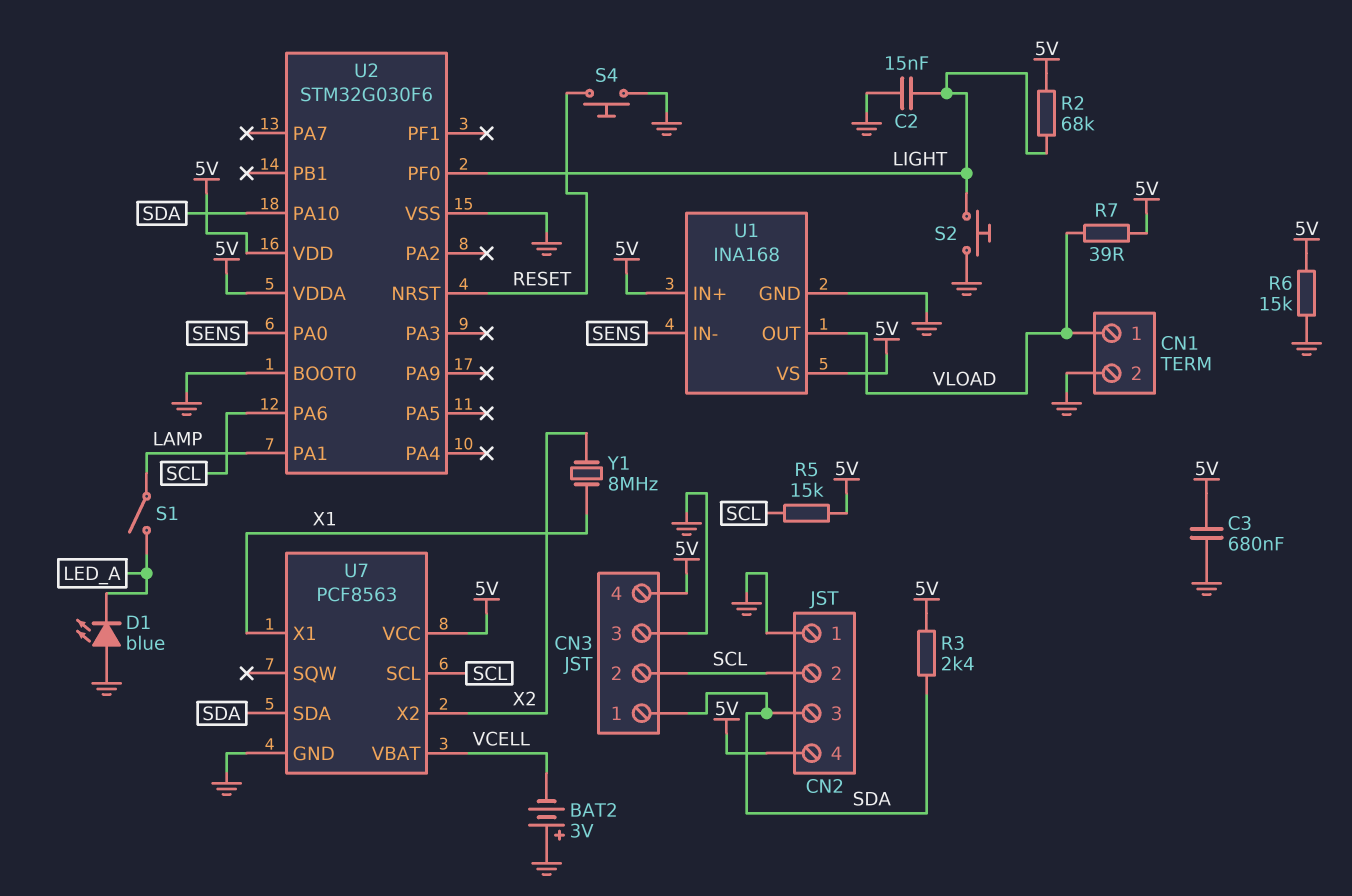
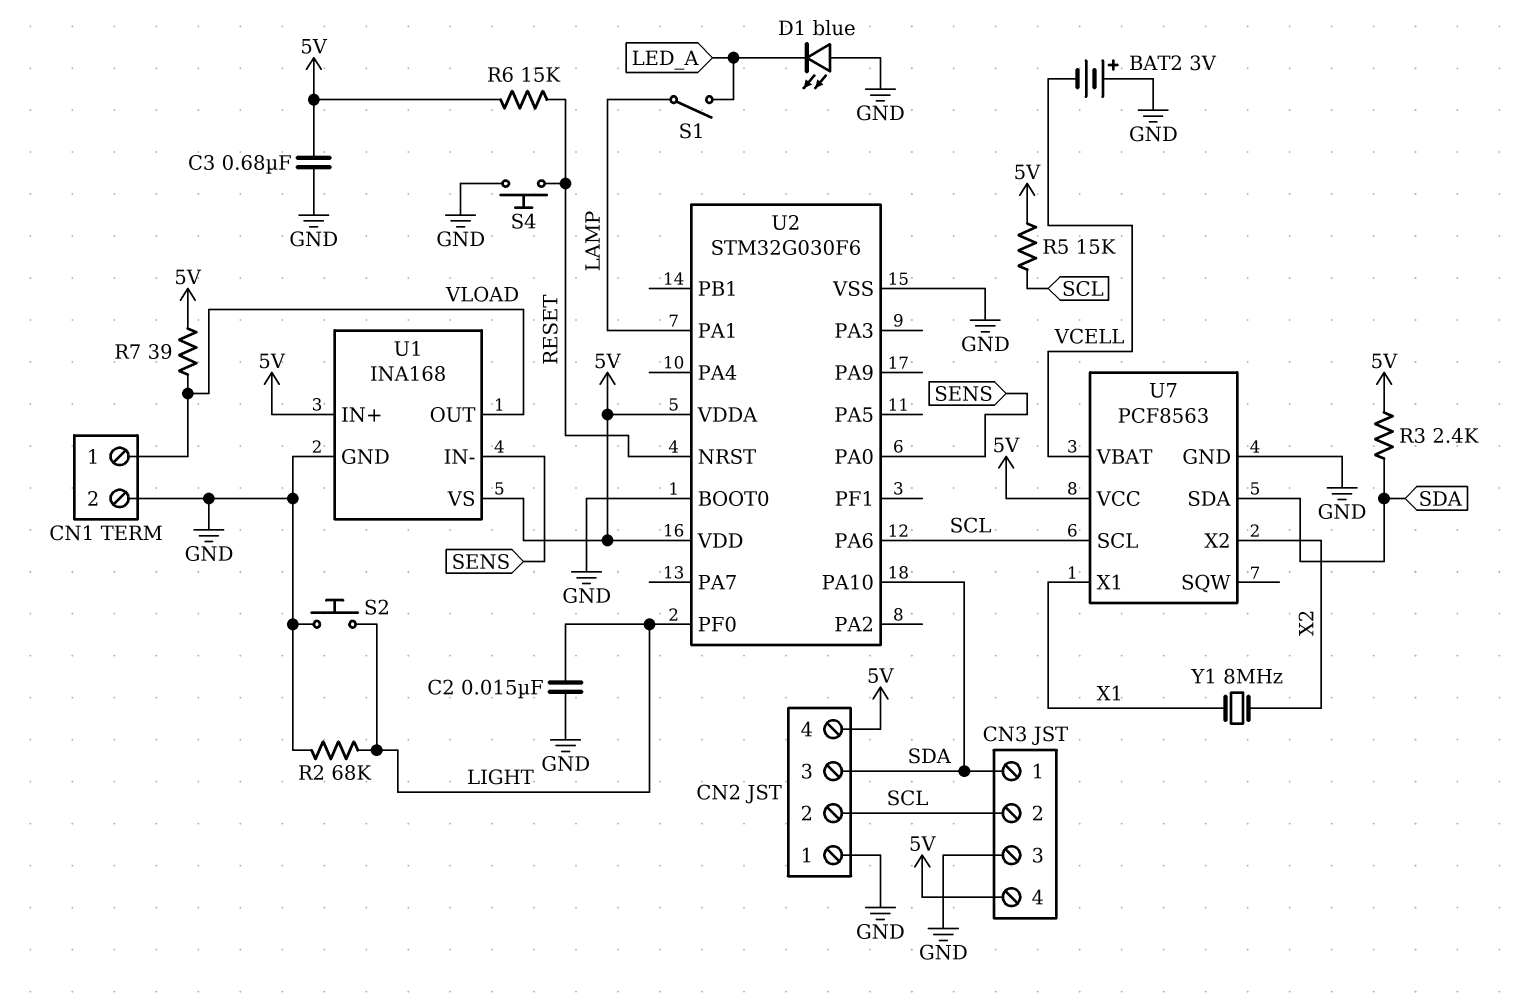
R2: 68k (5V, LIGHT) -> 68k (GND, LIGHT)
R6: 15k (5V, GND) -> 15k (5V, RESET)

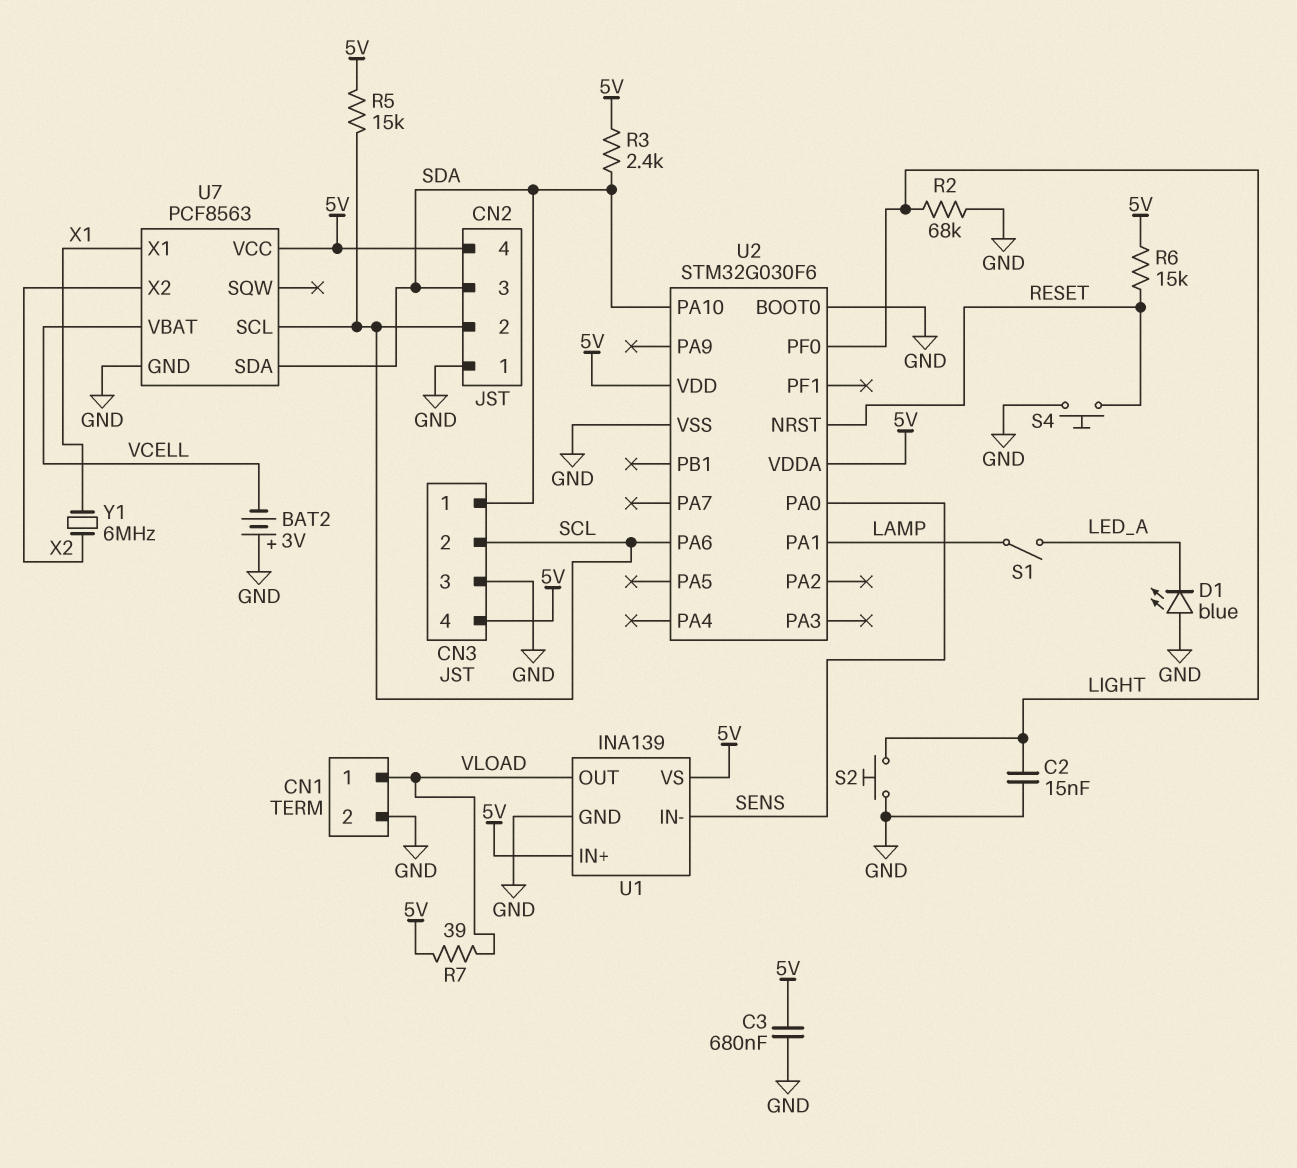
U1: INA168 -> INA139
Y1: 8MHz (X1, X2) -> 6MHz (X1, X2)

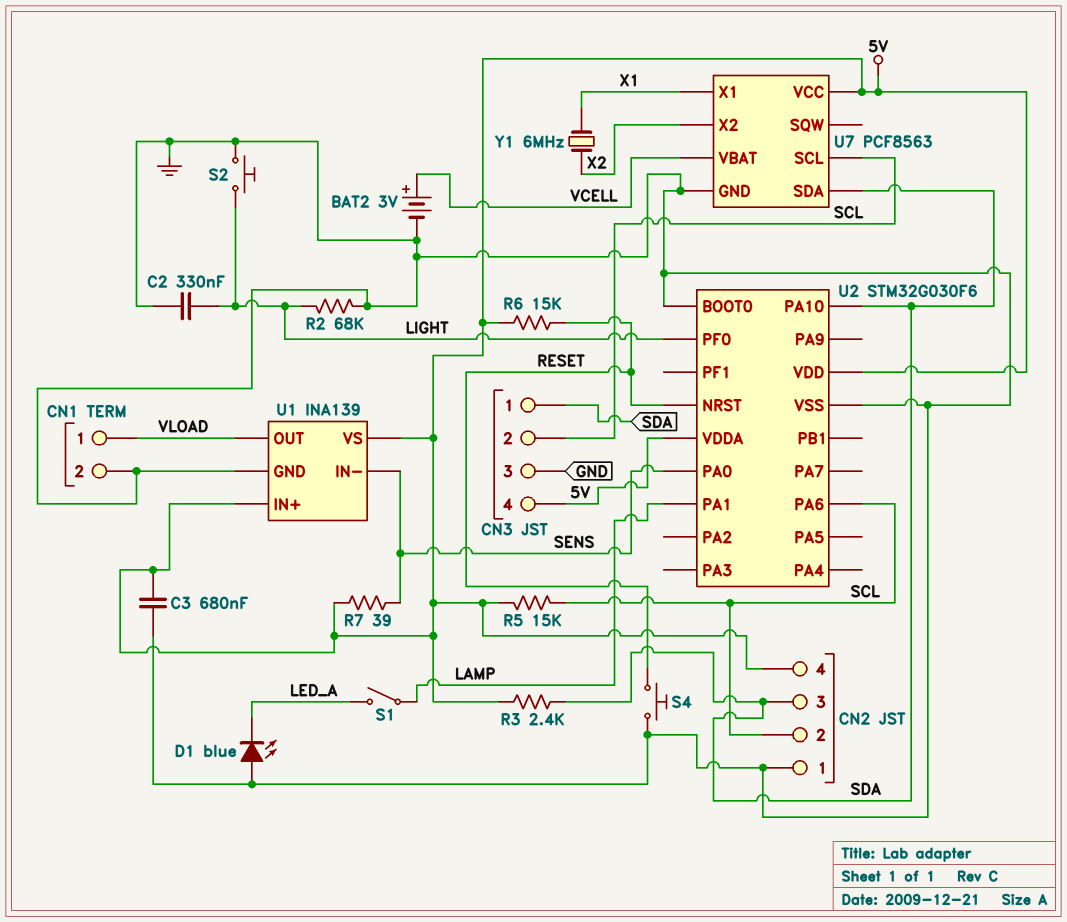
BAT2: 3V (plus GND, minus VCELL) -> 3V (plus VCELL, minus GND)
C2: 15nF (GND, LIGHT) -> 330nF (GND, LIGHT)
R7: 39 (5V, VLOAD) -> 39 (5V, SENS)

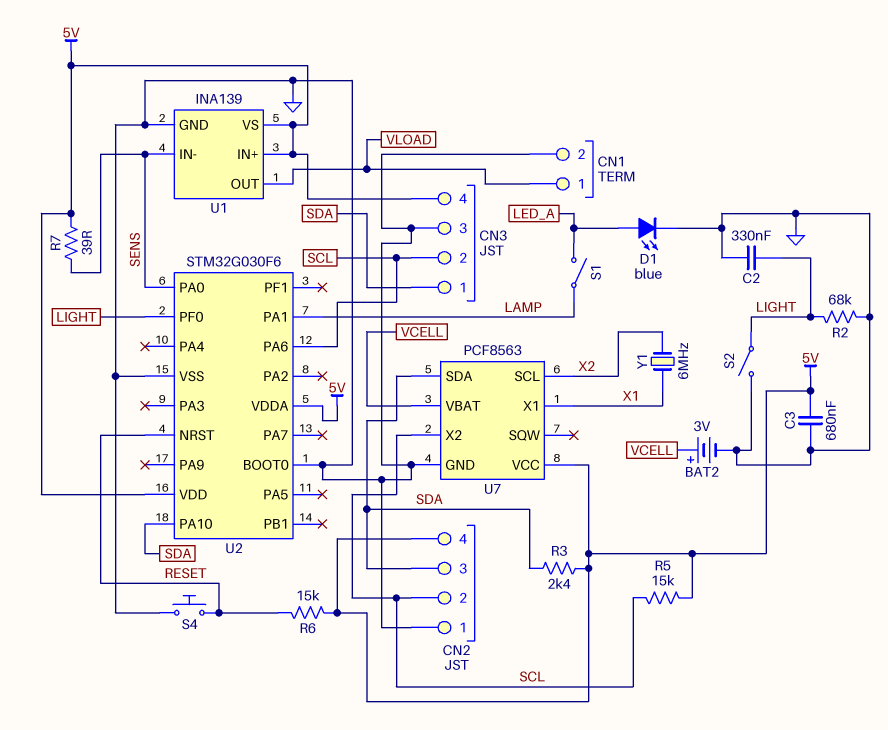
D1: LED blue (A GND, K LED_A) -> LED blue (A LED_A, K GND)
S2: button (GND, LIGHT) -> switch (GND, LIGHT)
U7 pin SCL: SCL -> X2
U7 pin X2: X2 -> SCL

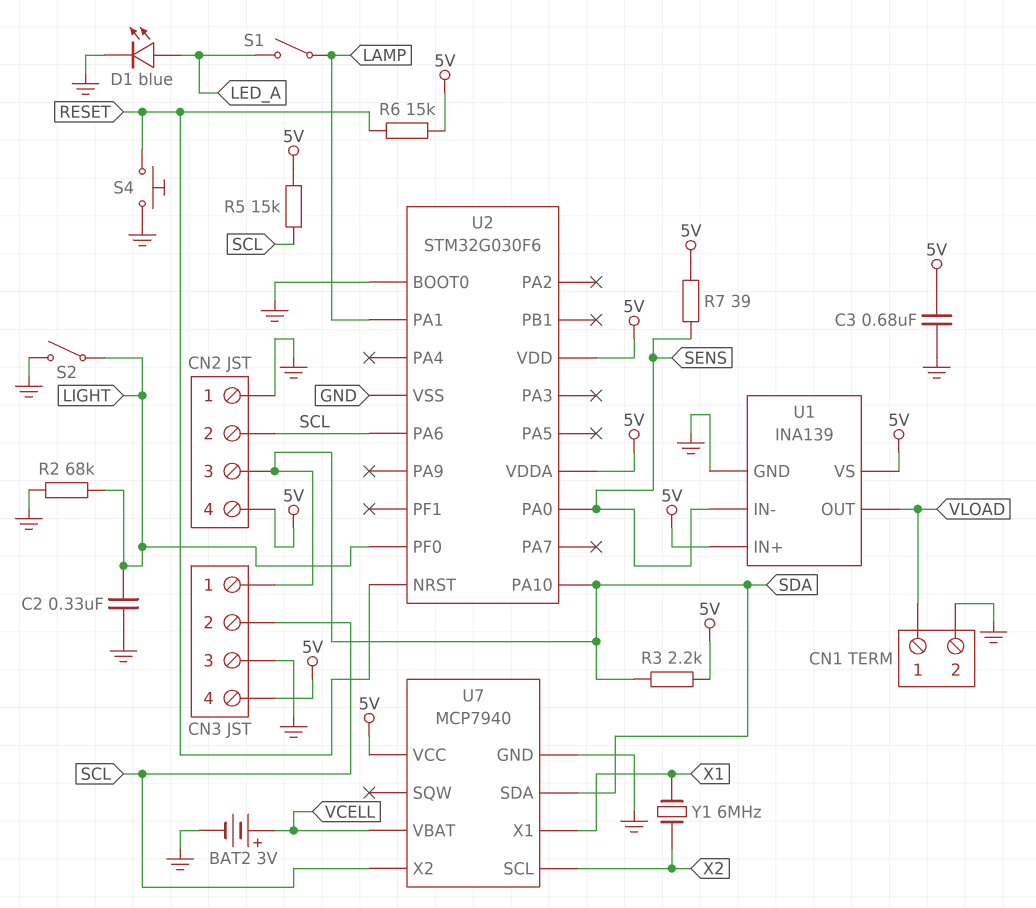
R3: 2.4k (5V, SDA) -> 2.2k (5V, SDA)
U7: PCF8563 -> MCP7940

